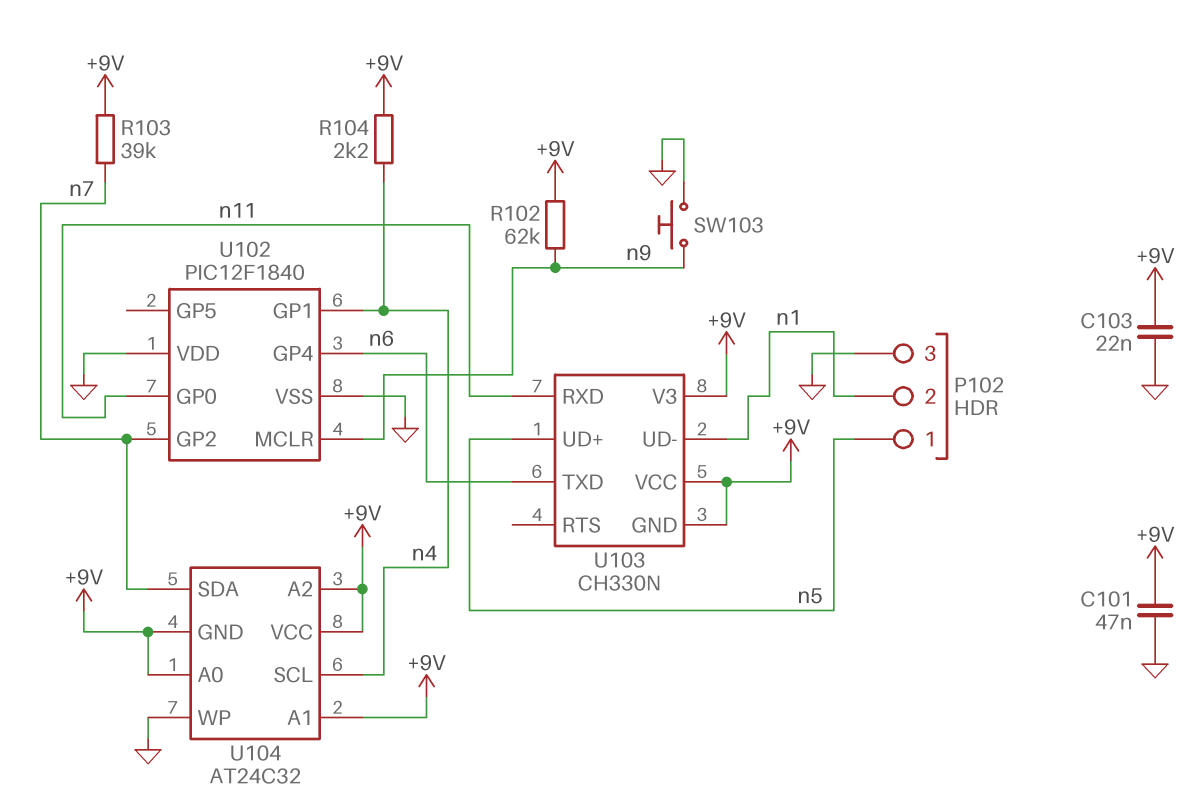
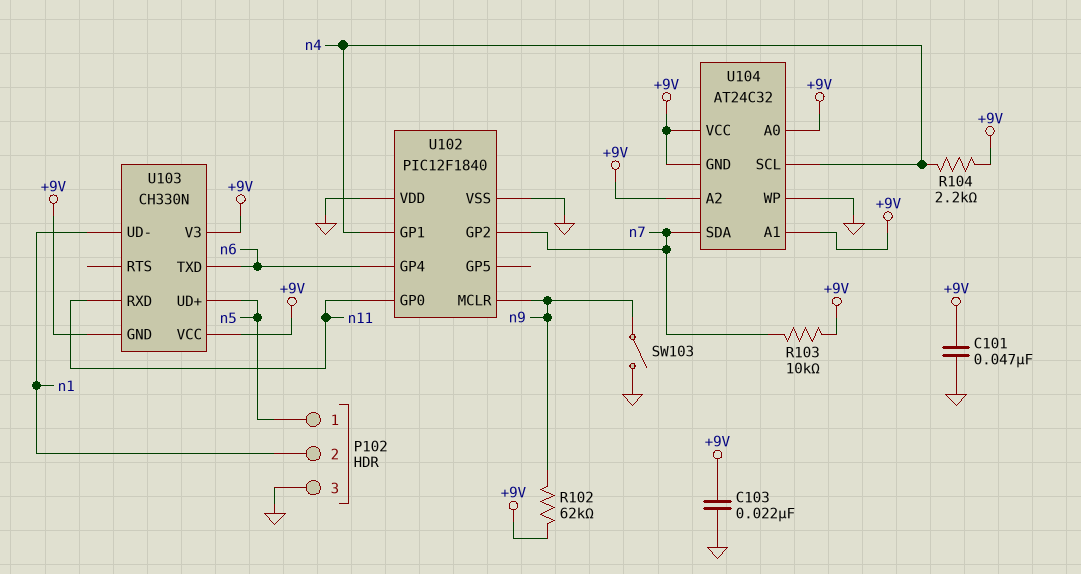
R103: 39k (+9V, n7) -> 10k (+9V, n7)
SW103: button (GND, n9) -> switch (GND, n9)

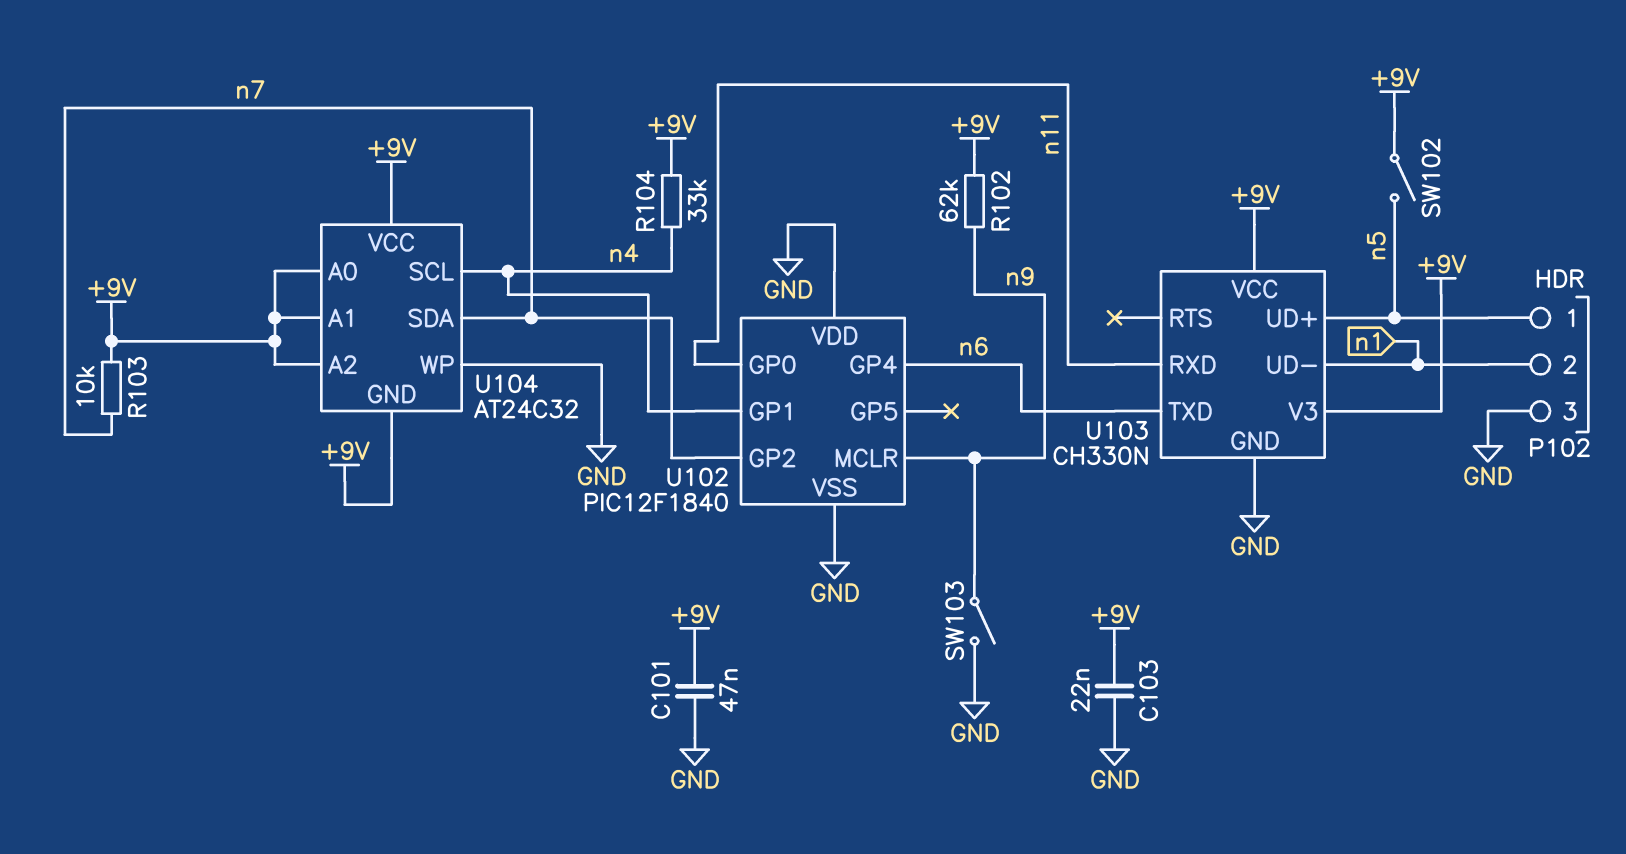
R104: 2.2k (+9V, n4) -> 33k (+9V, n4)
SW102: none -> switch (+9V, n5)
U103 pin GND: +9V -> GND

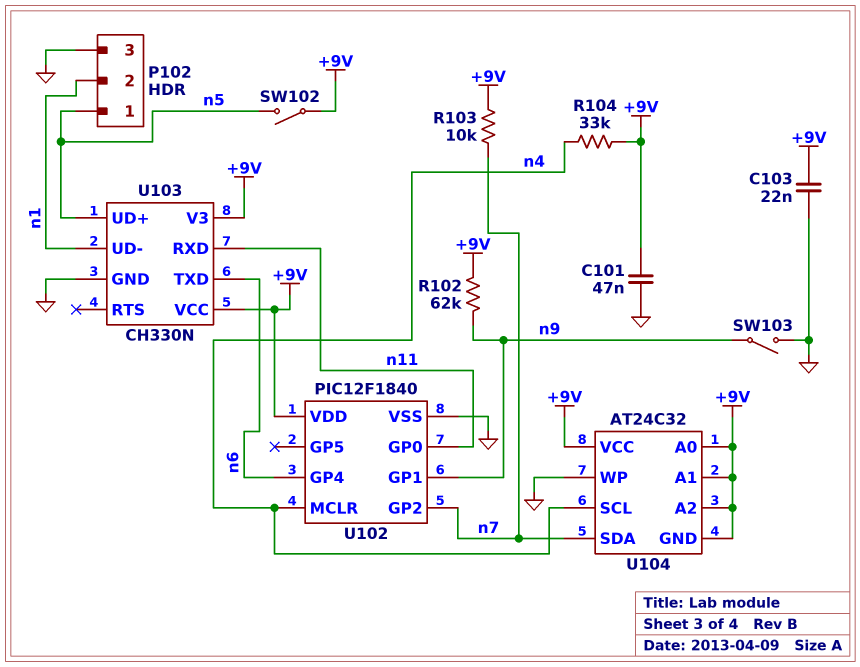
U102 pin GP1: n4 -> n9
U102 pin MCLR: n9 -> n4
U102 pin VDD: GND -> +9V

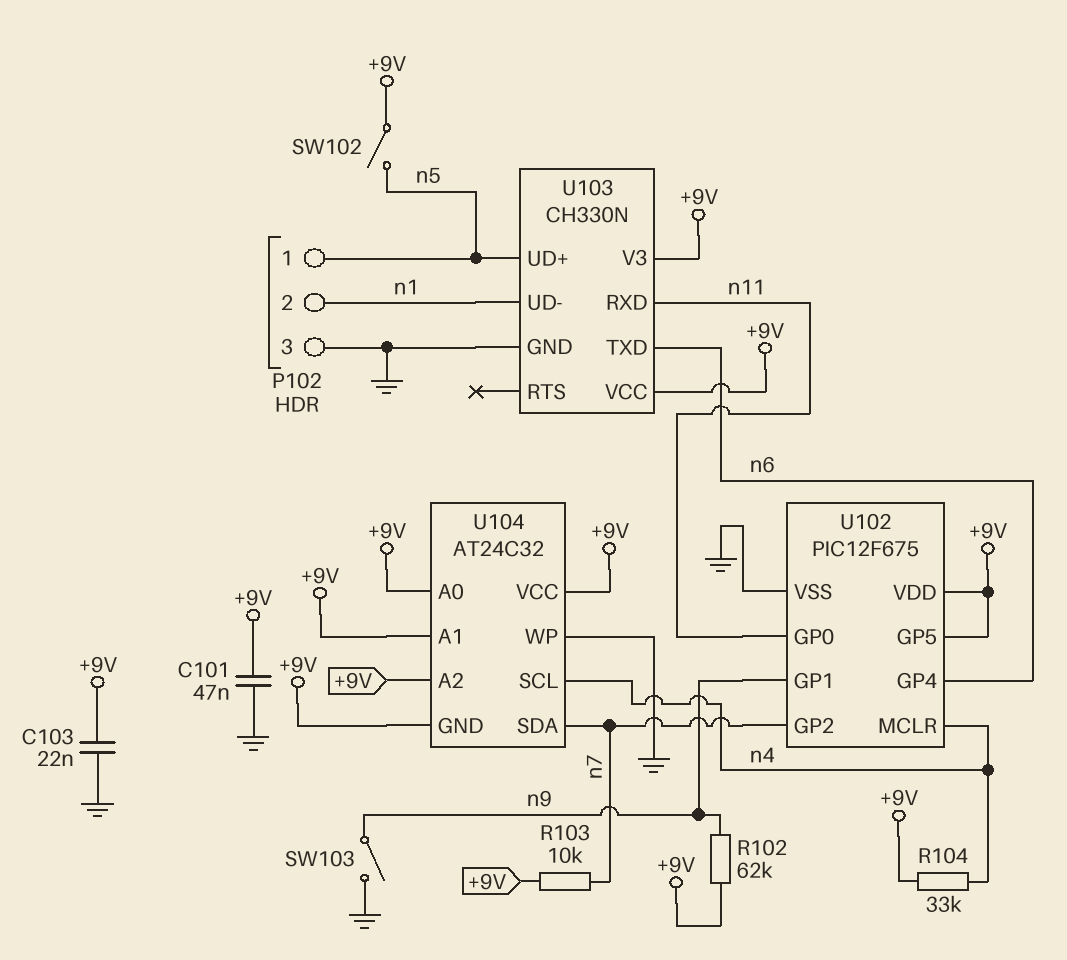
U102: PIC12F1840 -> PIC12F675
U102 pin GP5: none -> +9V

